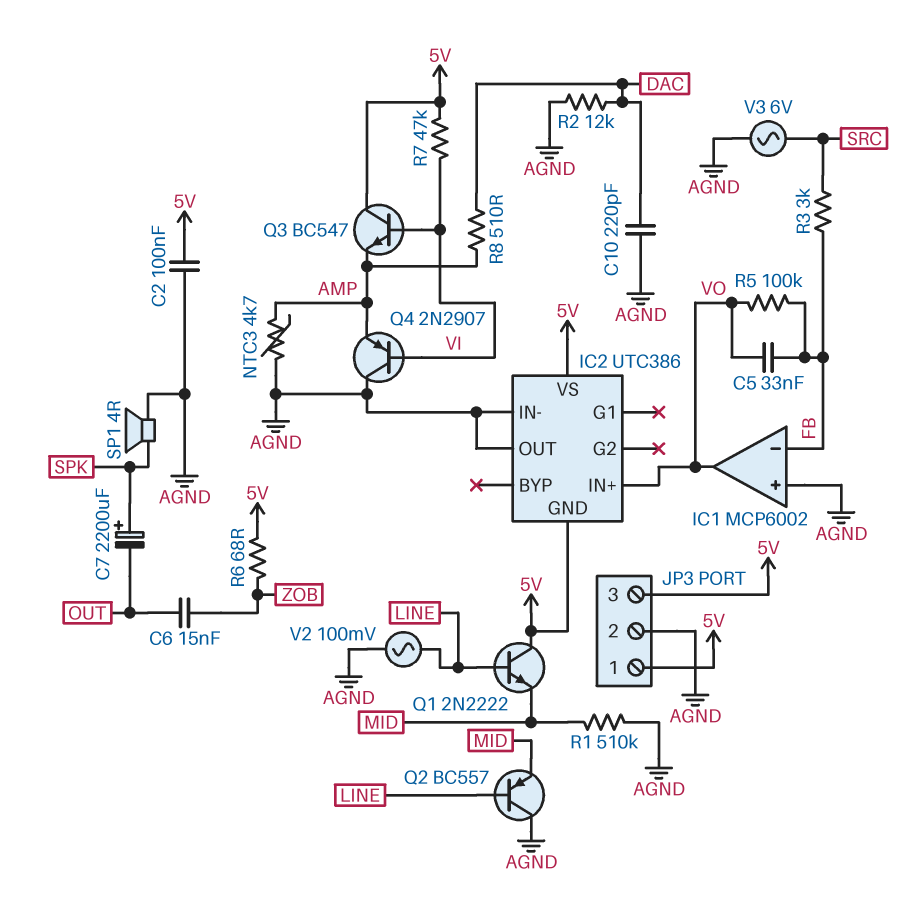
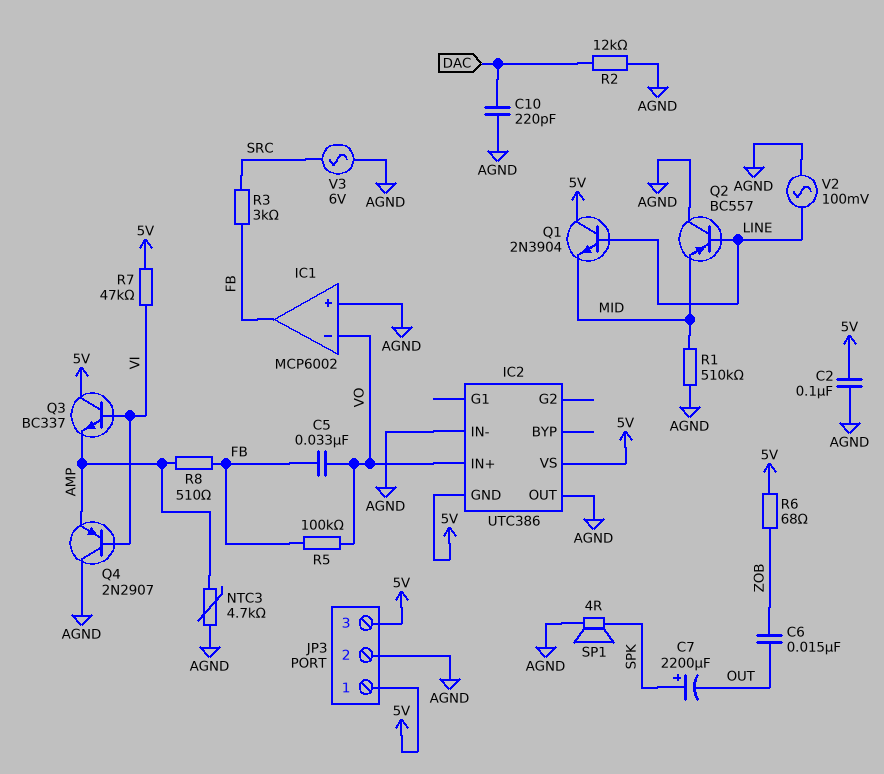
IC1 pin in-: FB -> VO
IC1 pin out: VO -> FB
Q1: NPN 2N2222 (B LINE, C 5V, E MID) -> NPN 2N3904 (B LINE, C 5V, E MID)
Q3: NPN BC547 (B VI, C 5V, E AMP) -> NPN BC337 (B VI, C 5V, E AMP)
R8: 510 (AMP, DAC) -> 510 (AMP, FB)

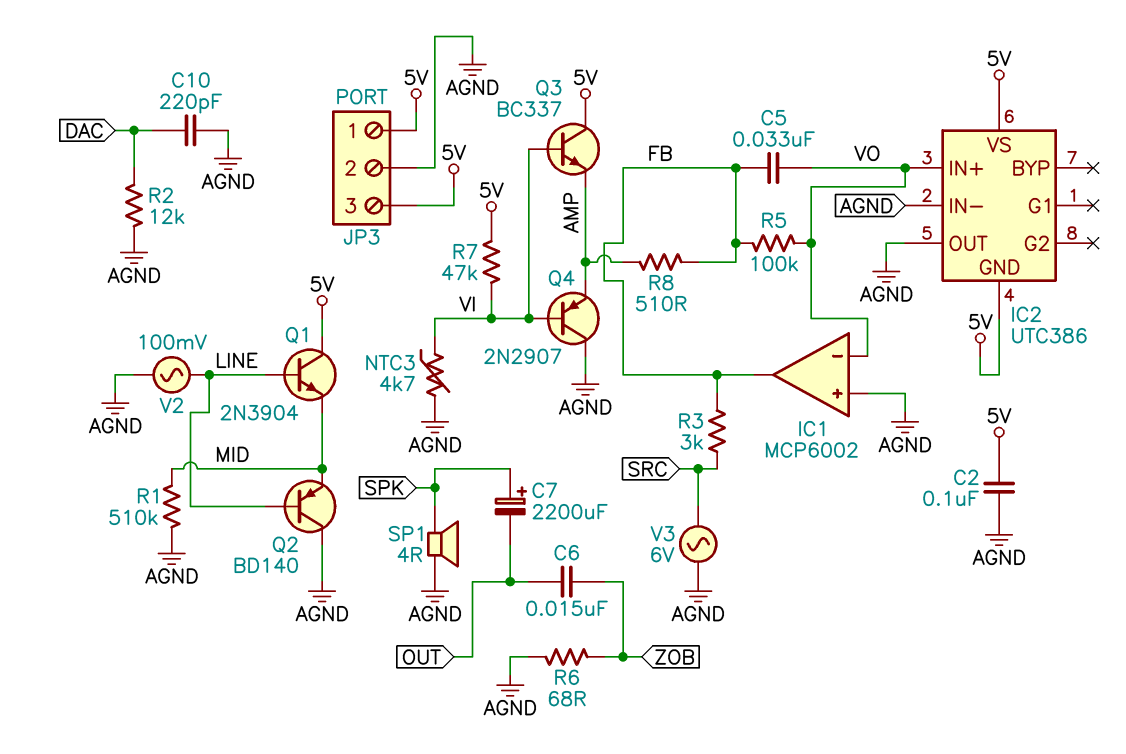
NTC3: 4.7k (AGND, AMP) -> 4.7k (AGND, VI)
Q2: PNP BC557 (B LINE, C AGND, E MID) -> PNP BD140 (B LINE, C AGND, E MID)
R6: 68 (5V, ZOB) -> 68 (AGND, ZOB)

